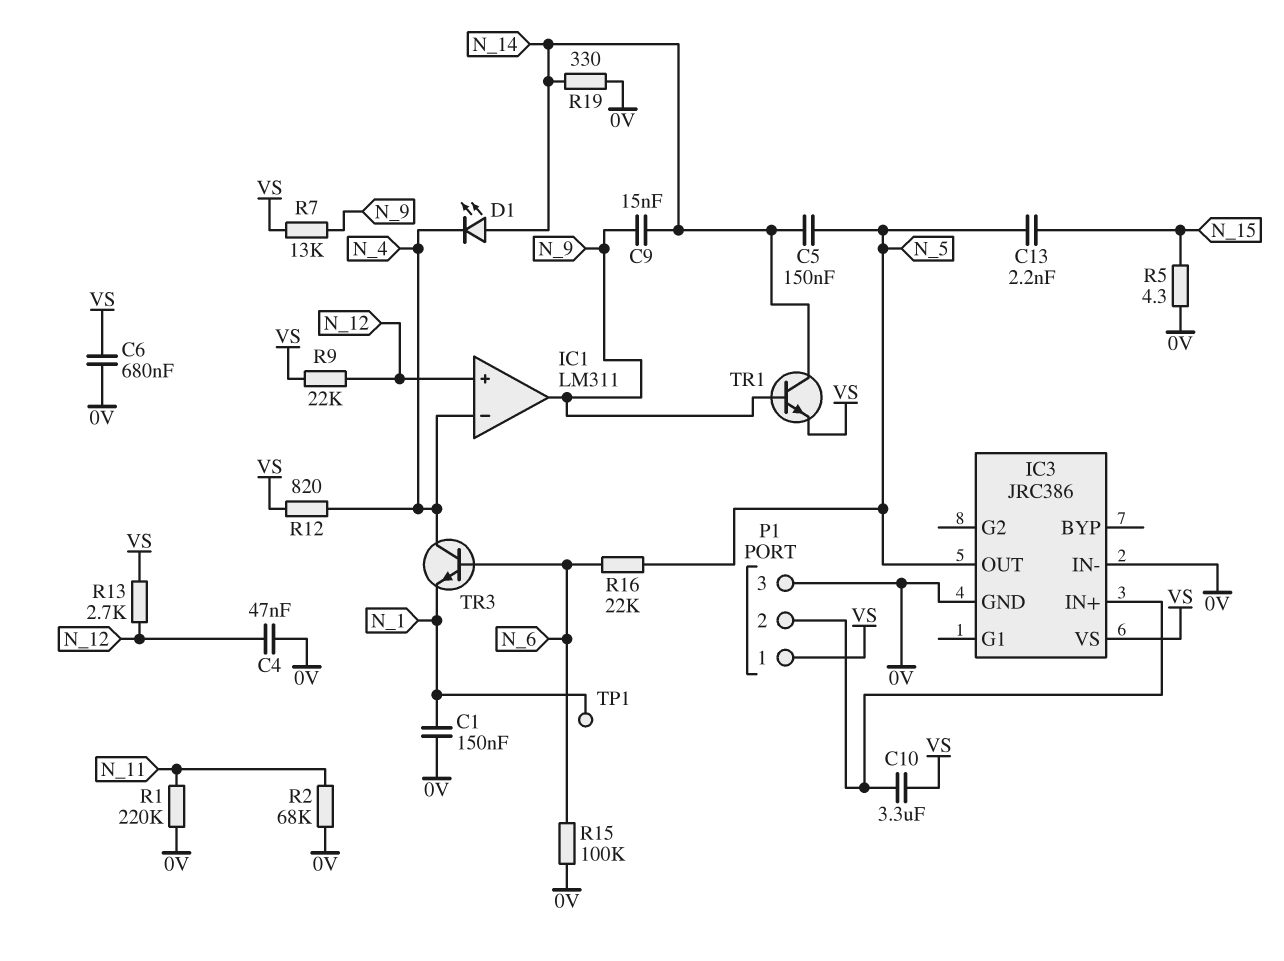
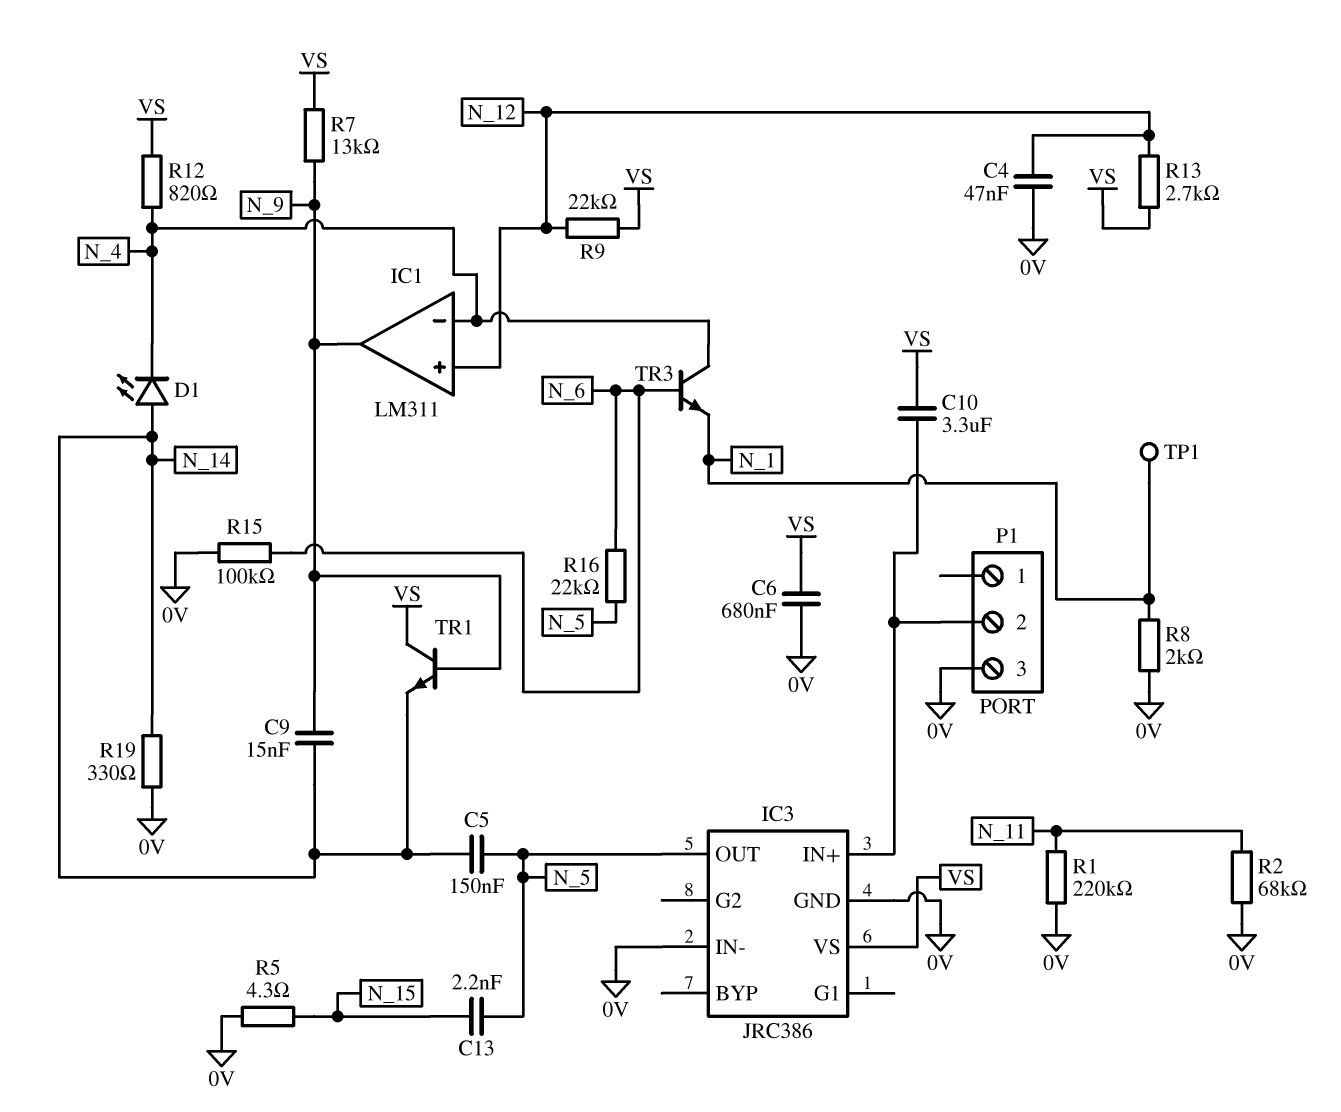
C1: 150nF (0V, N_1) -> none
P1 pin 1: VS -> none
R8: none -> 2k (0V, N_1)
TR1: NPN (B N_9, C N_14, E VS) -> NPN (B N_9, C VS, E N_14)

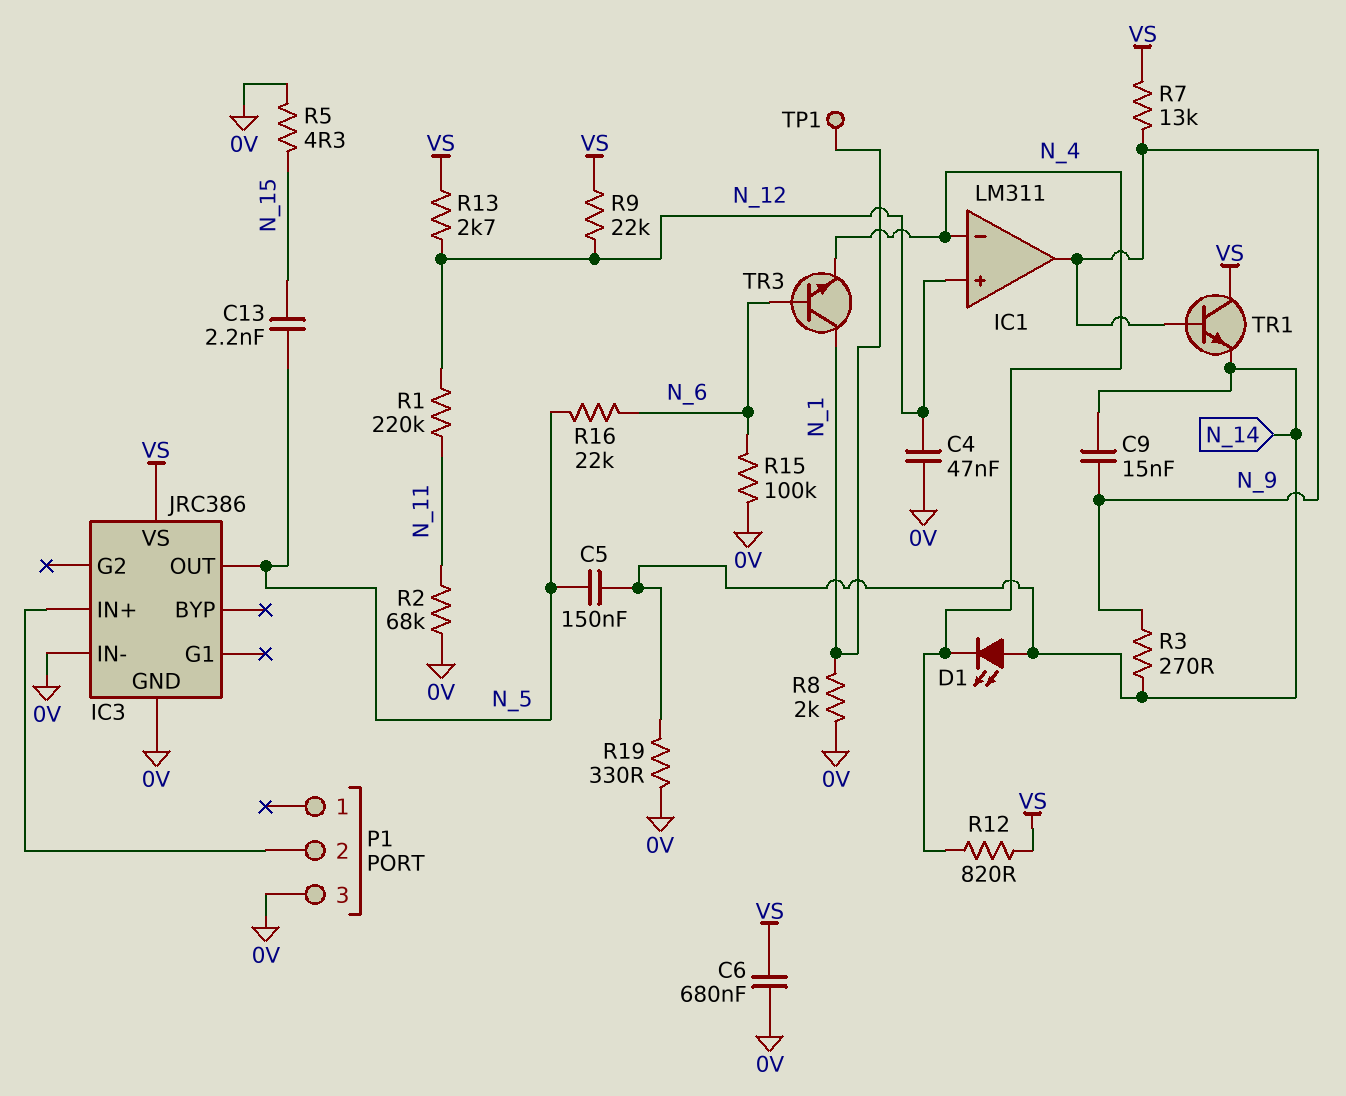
C10: 3.3uF (IC3/IN+, VS) -> none
R1: 220k (0V, N_11) -> 220k (N_11, N_12)
R3: none -> 270 (N_9, N_14)
TR3: NPN (B N_6, C N_4, E N_1) -> NPN (B N_6, C N_1, E N_4)

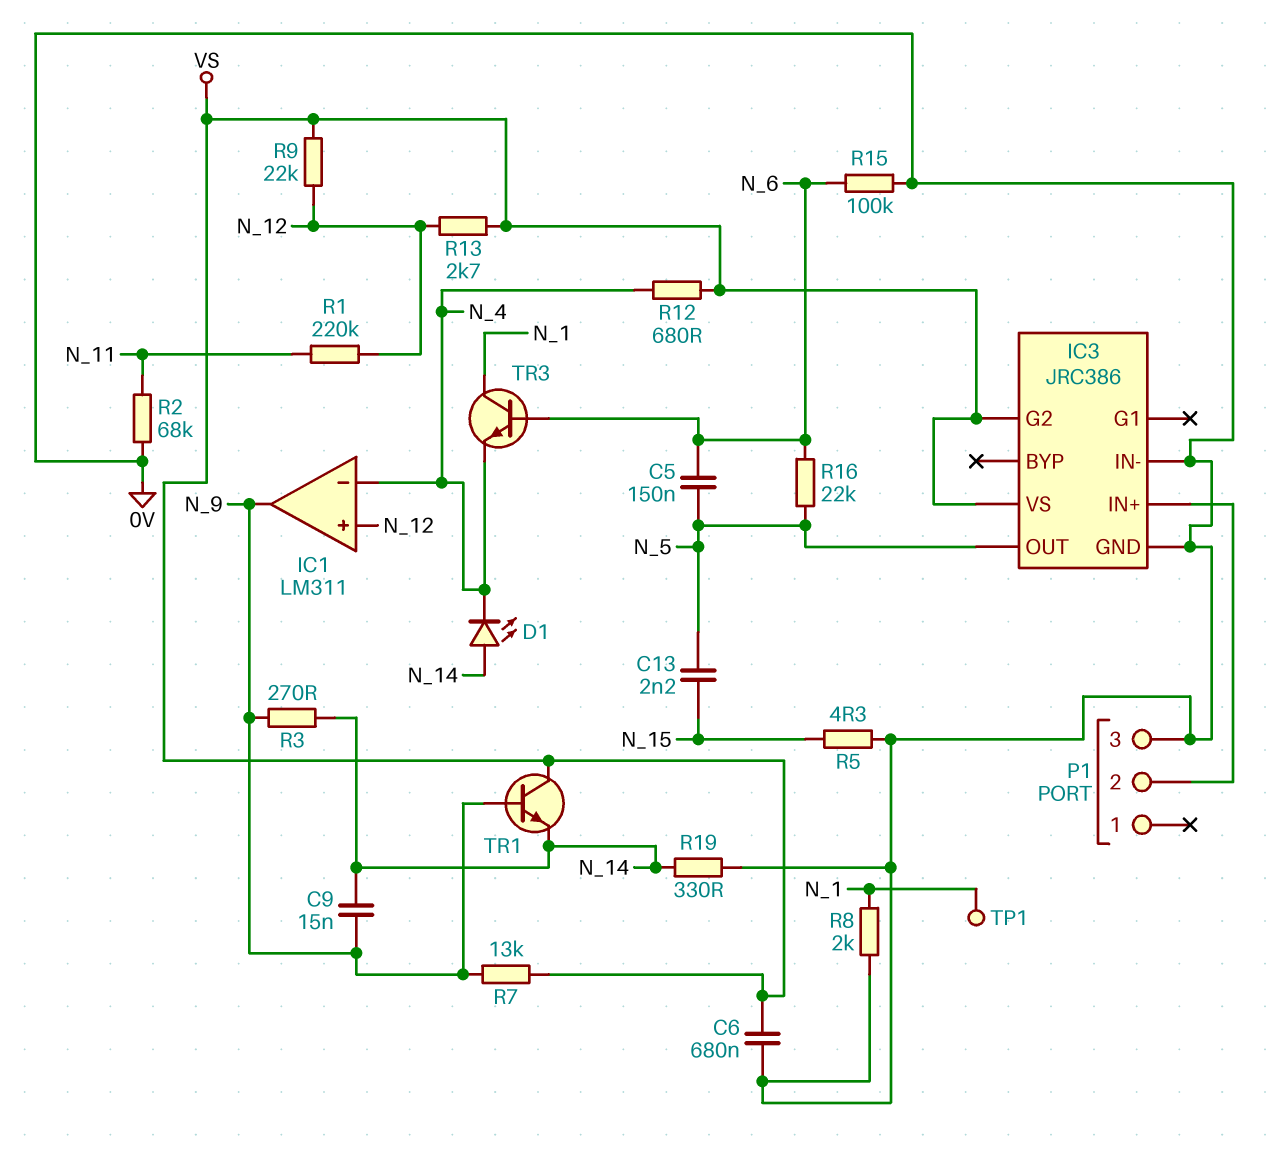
C4: 47nF (0V, N_12) -> none
C5: 150nF (N_5, N_14) -> 150nF (N_5, N_6)
IC3 pin G2: none -> VS
R12: 820 (N_4, VS) -> 680 (N_4, VS)

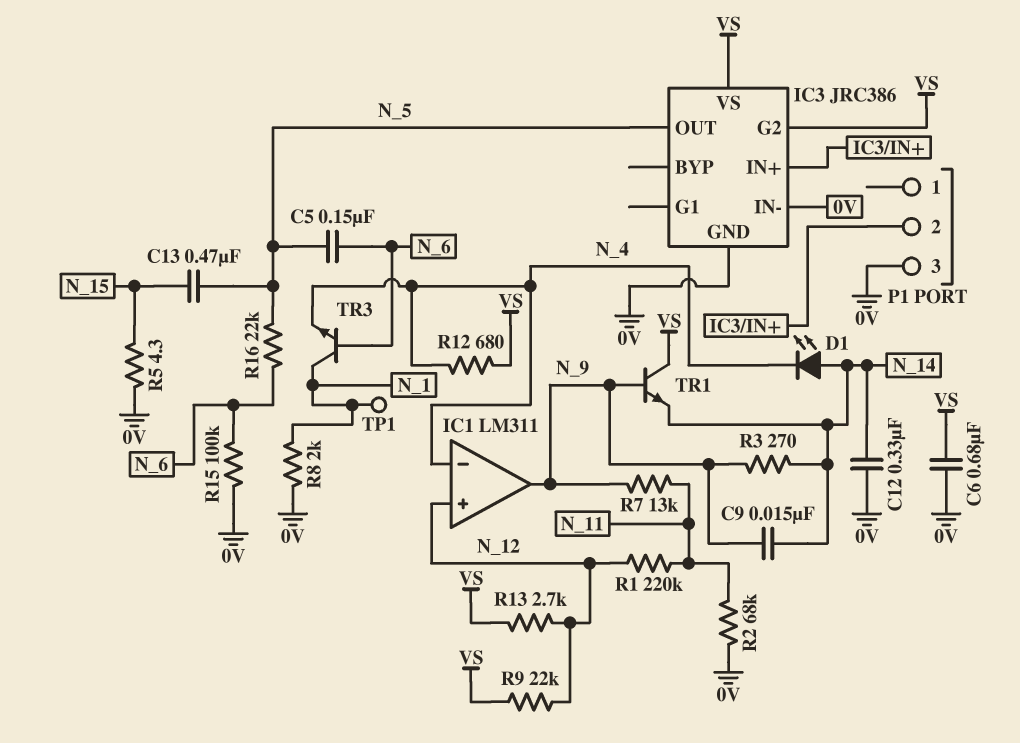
C12: none -> 330nF (0V, N_14)
C13: 2.2nF (N_5, N_15) -> 470nF (N_5, N_15)
R7: 13k (N_9, VS) -> 13k (N_9, N_11)
R19: 330 (0V, N_14) -> none

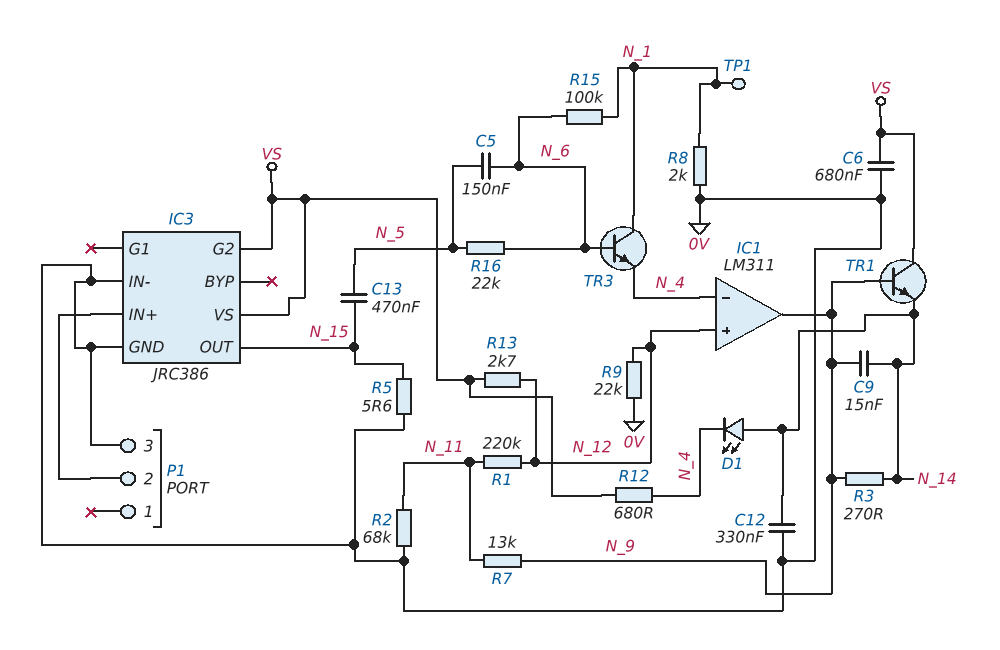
IC3 pin OUT: N_5 -> N_15
R5: 4.3 (0V, N_15) -> 5.6 (0V, N_15)
R9: 22k (N_12, VS) -> 22k (0V, N_12)
R15: 100k (0V, N_6) -> 100k (N_1, N_6)

